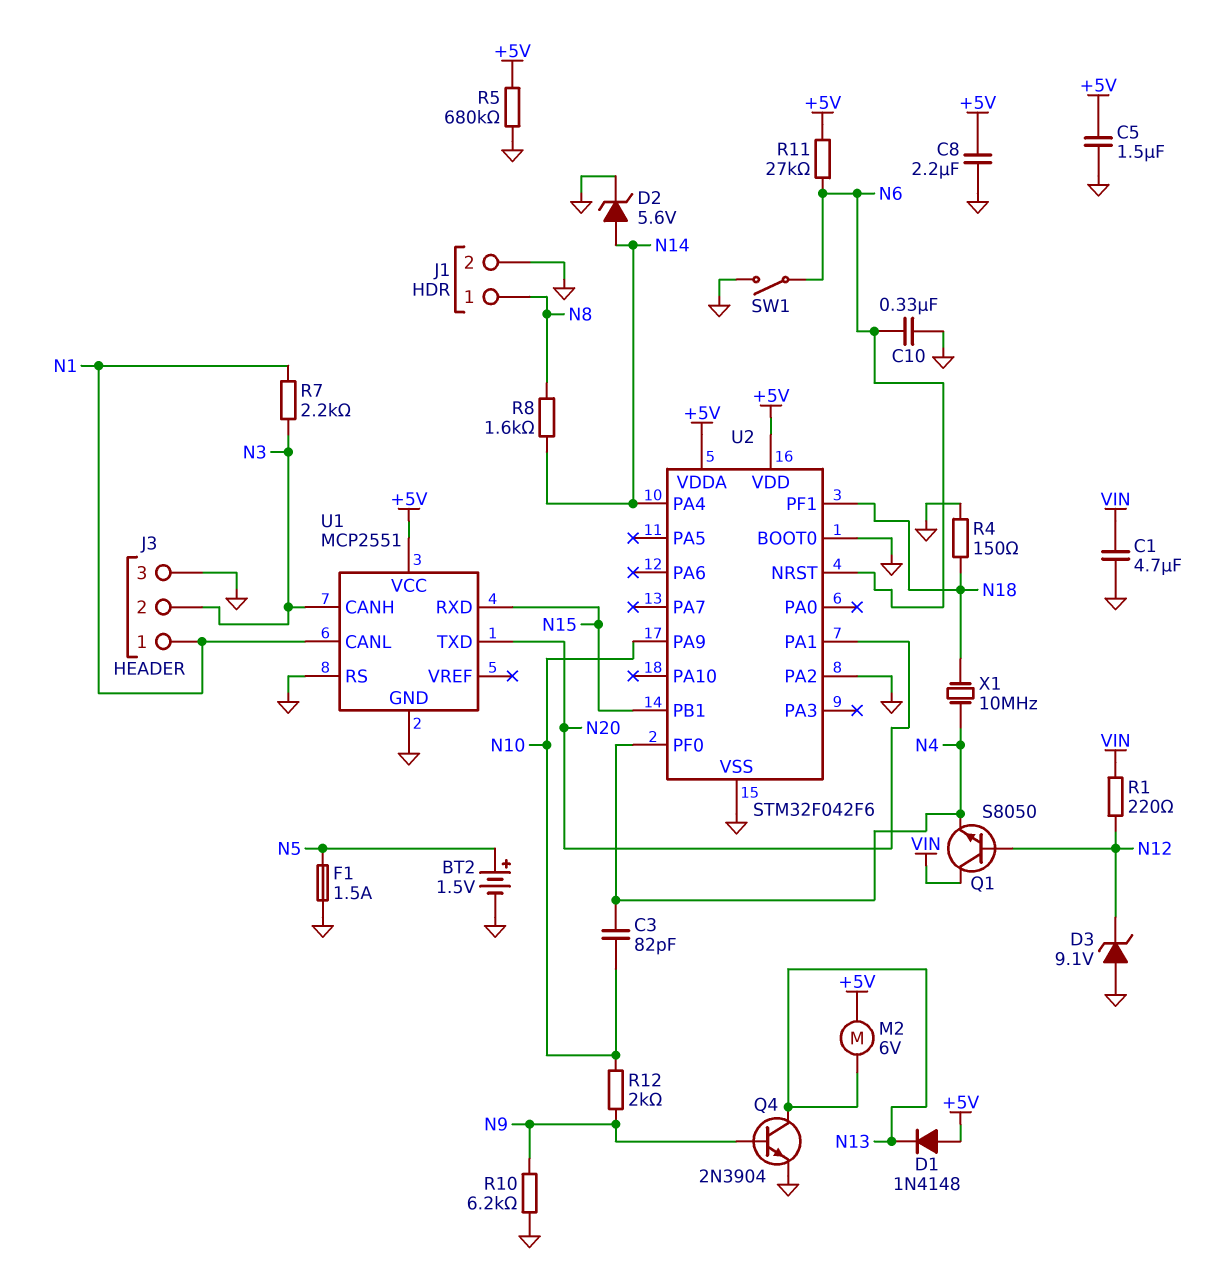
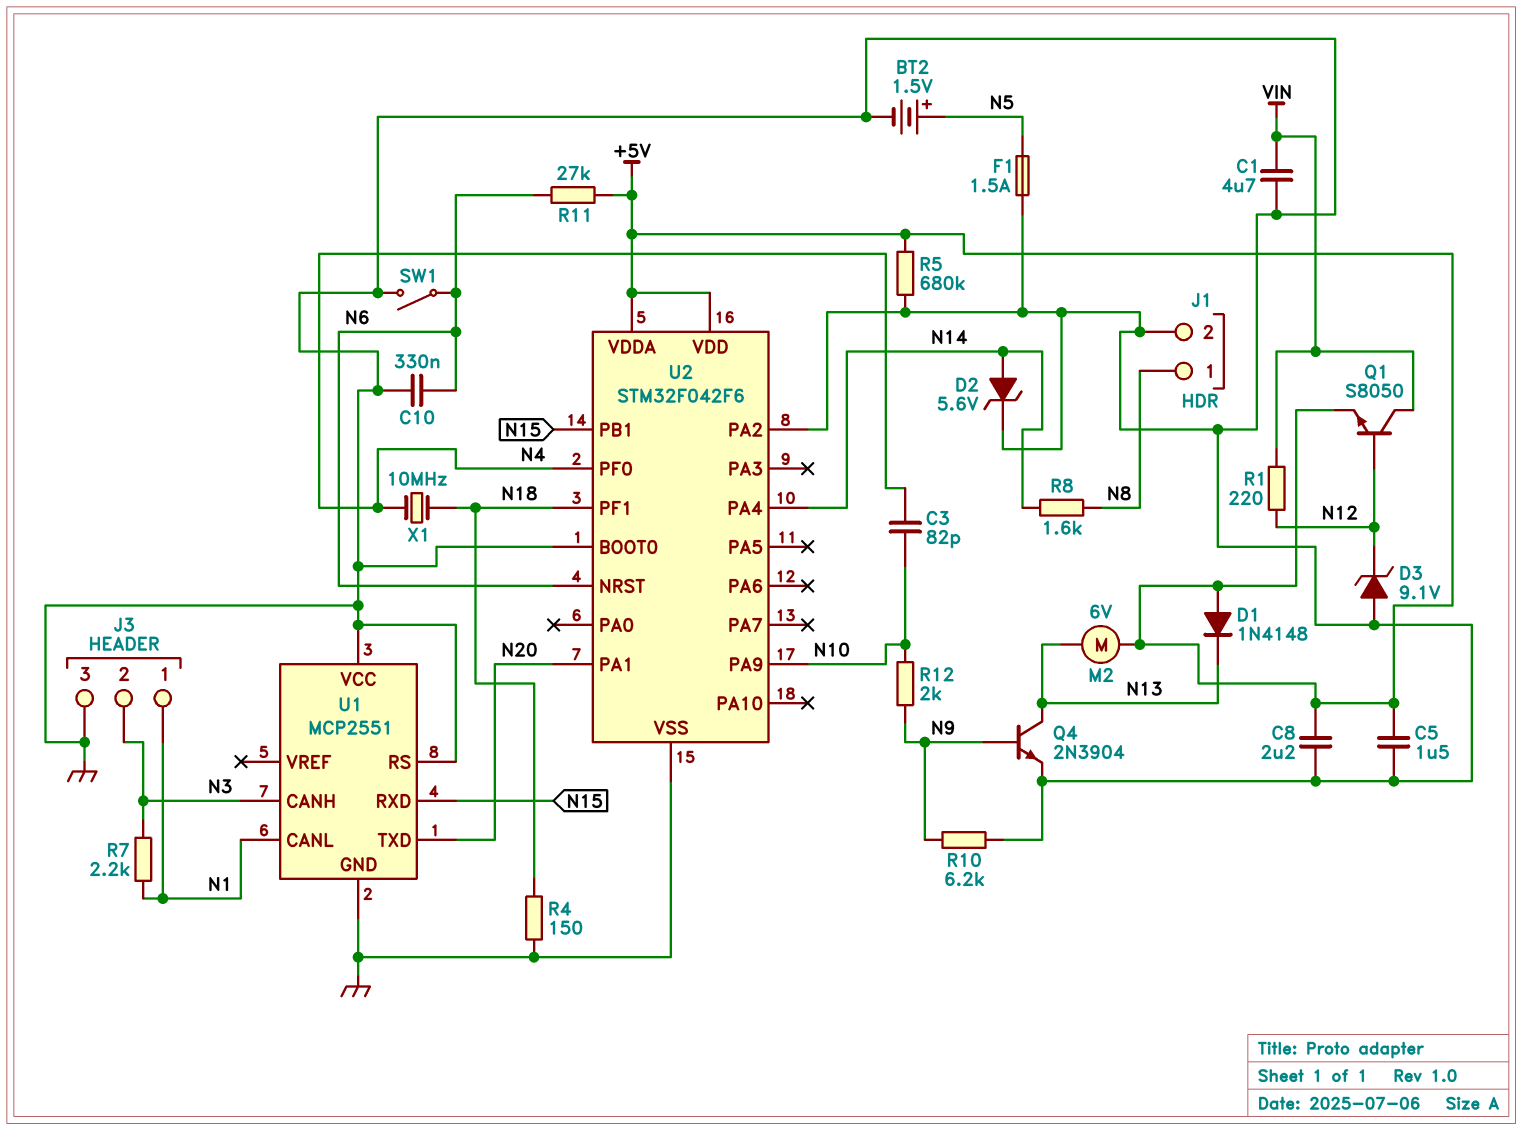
Q1: NPN S8050 (B N12, C VIN, E N4) -> NPN S8050 (B N12, C VIN, E +5V)
U1 pin VCC: +5V -> GND

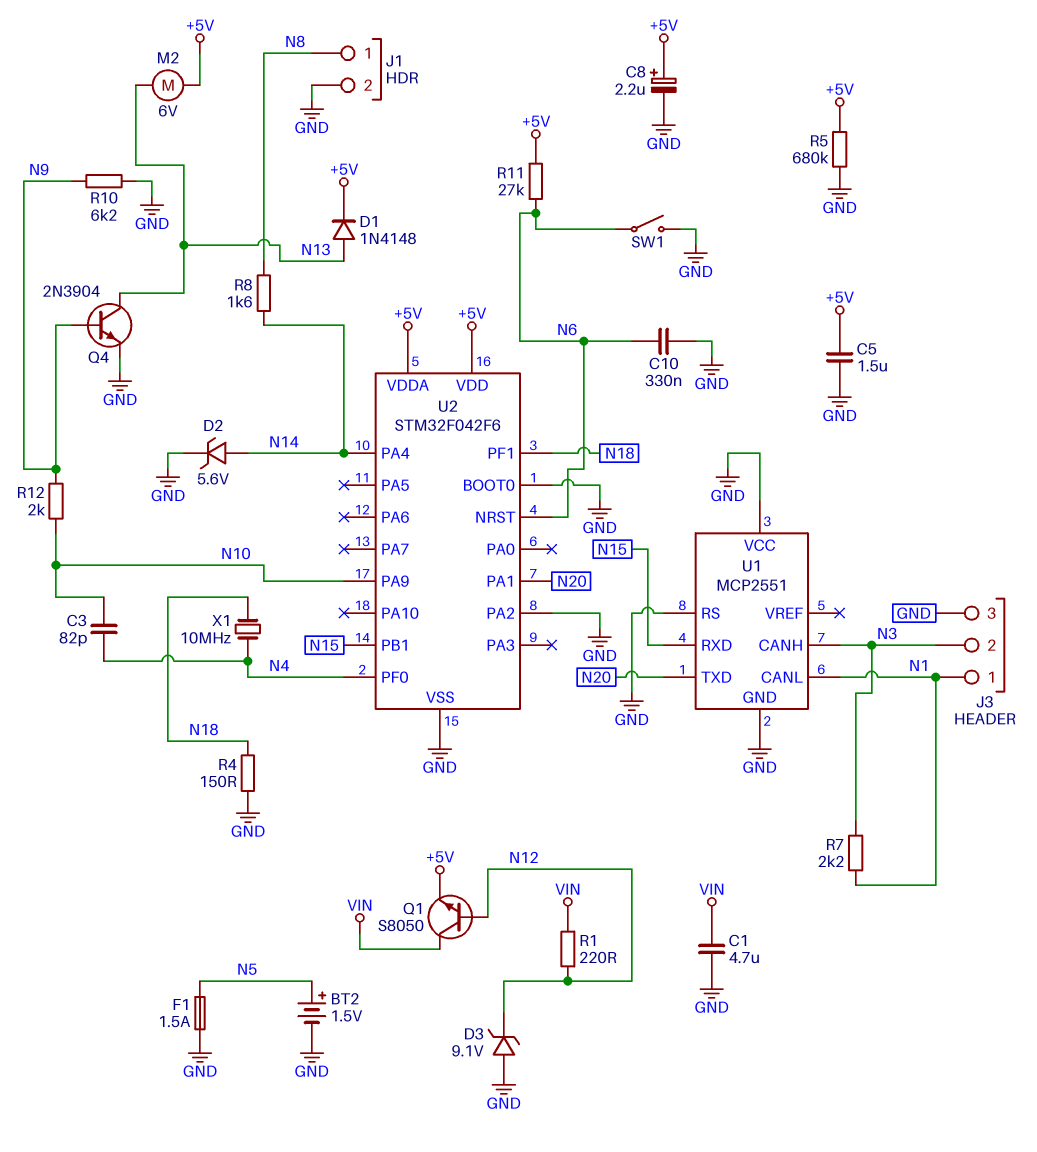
C8: 2.2uF (+5V, GND) -> 2.2uF (plus +5V, minus GND)
D1: diode 1N4148 (A +5V, K N13) -> diode 1N4148 (A N13, K +5V)

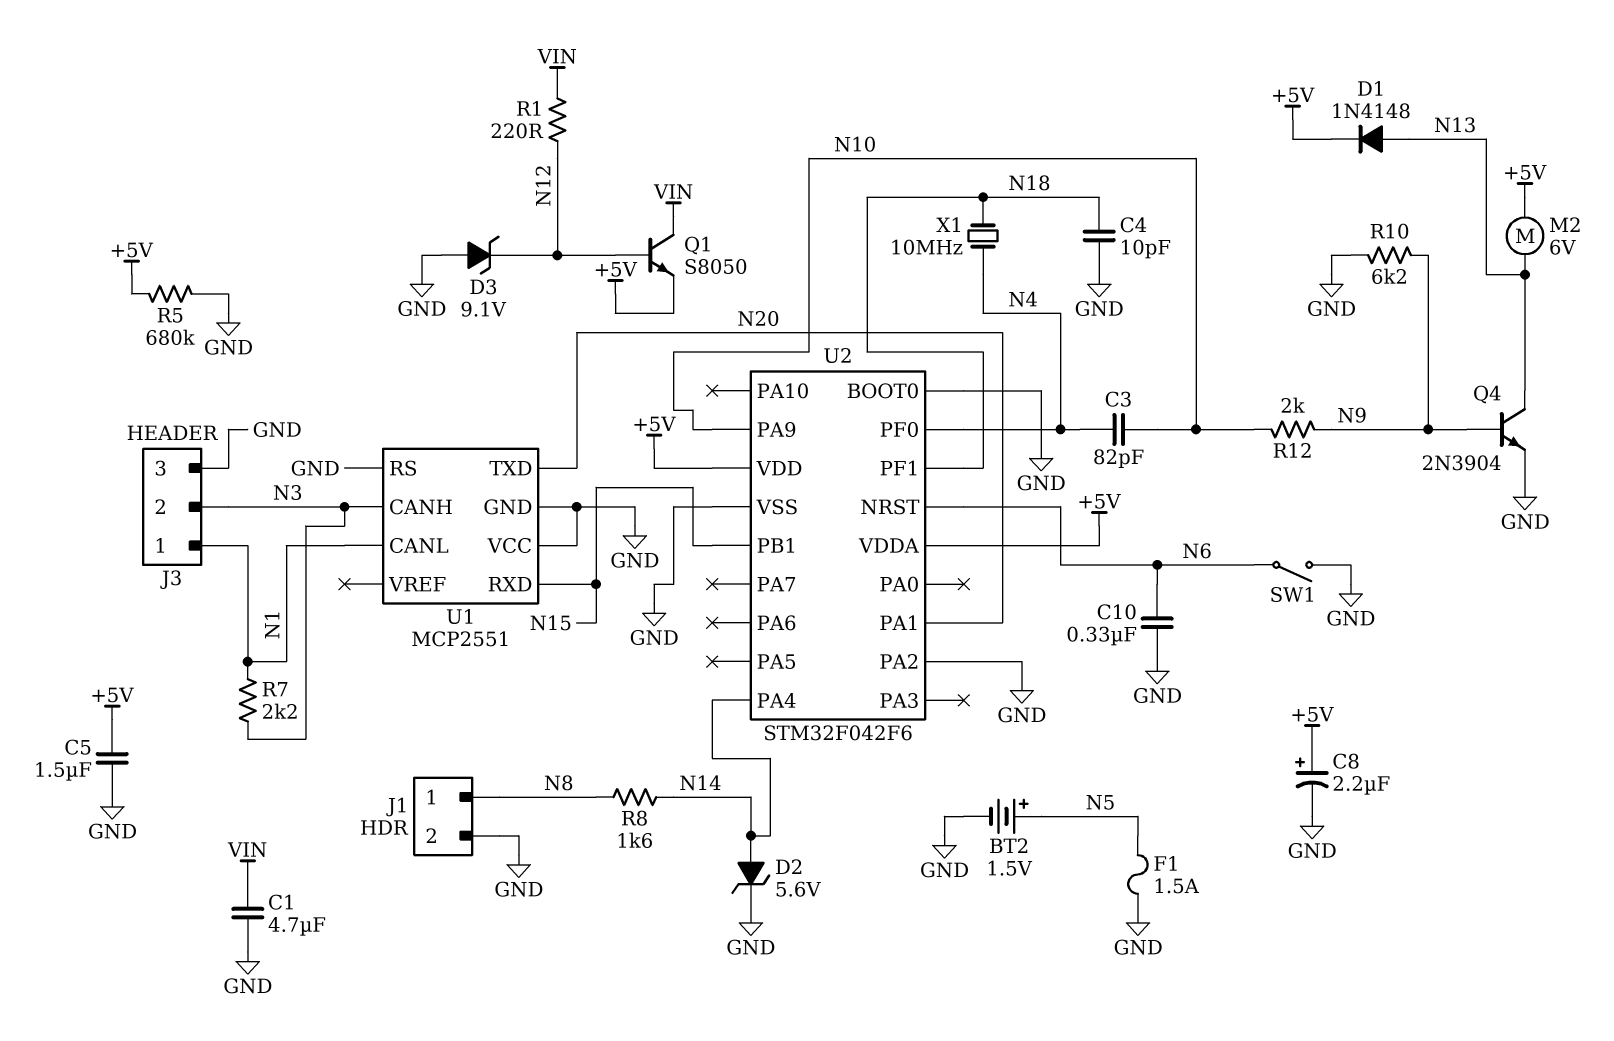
C4: none -> 10pF (GND, N18)
R4: 150 (GND, N18) -> none
R11: 27k (+5V, N6) -> none

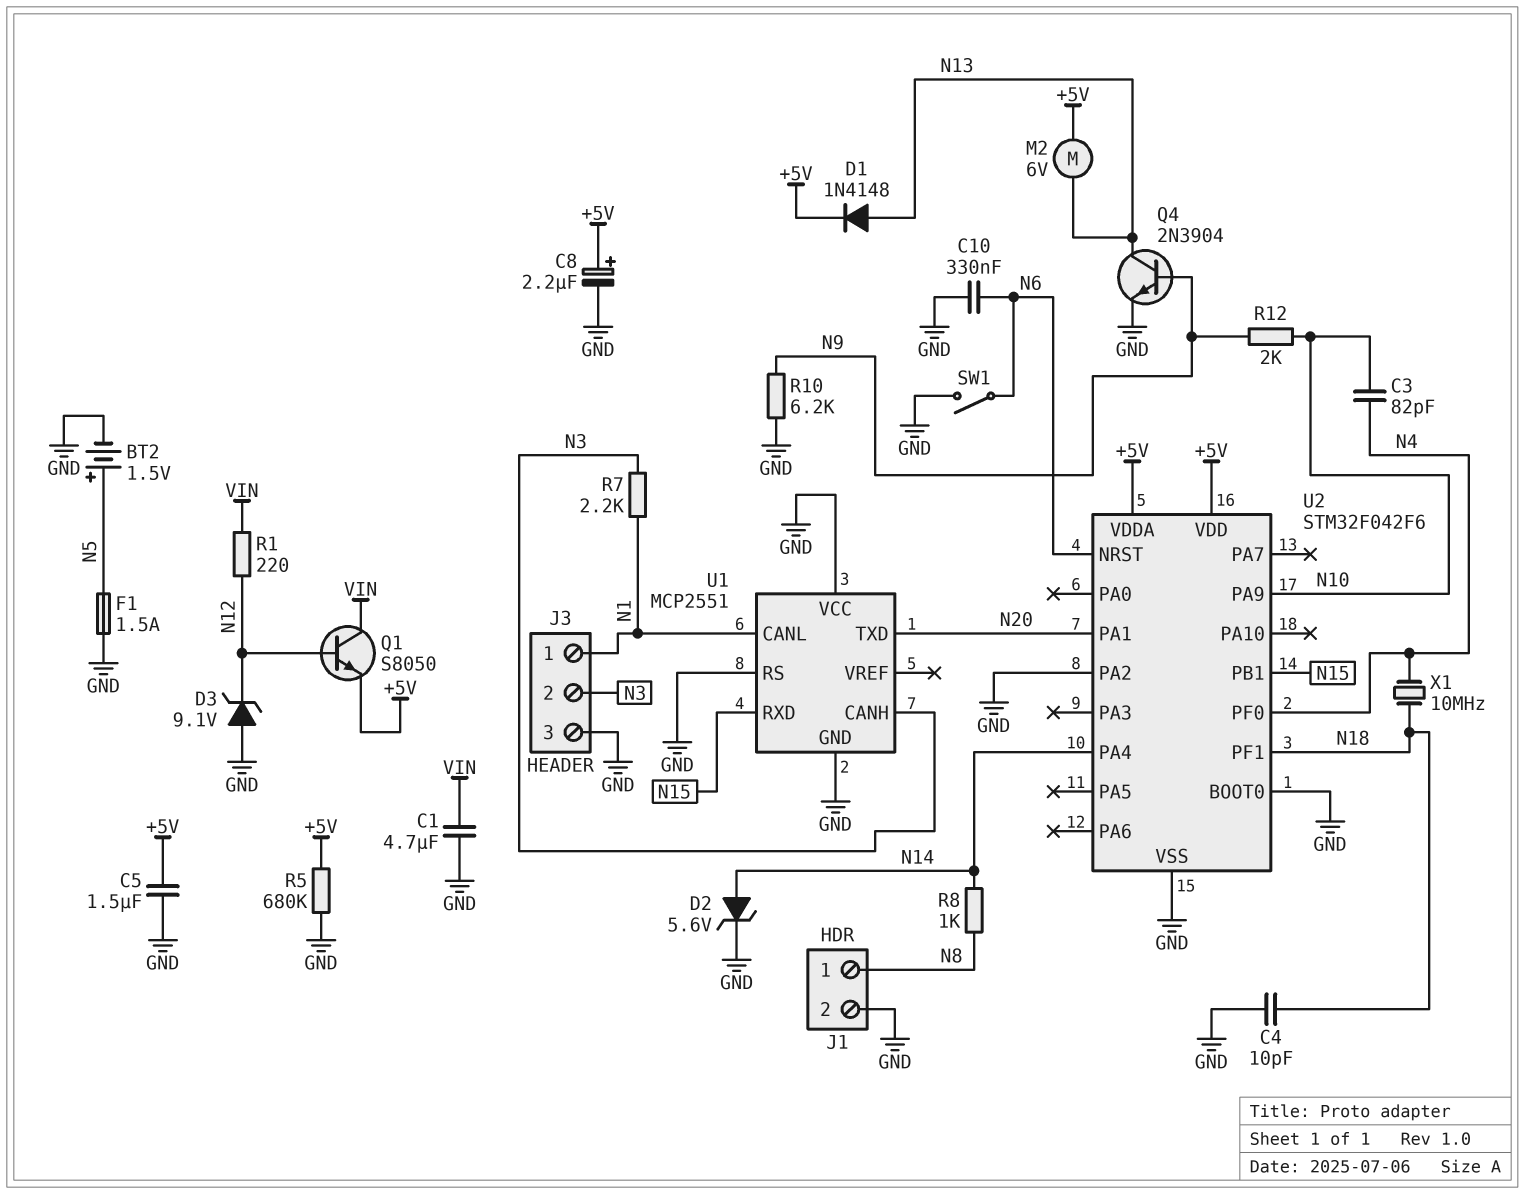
R8: 1.6k (N8, N14) -> 1k (N8, N14)

